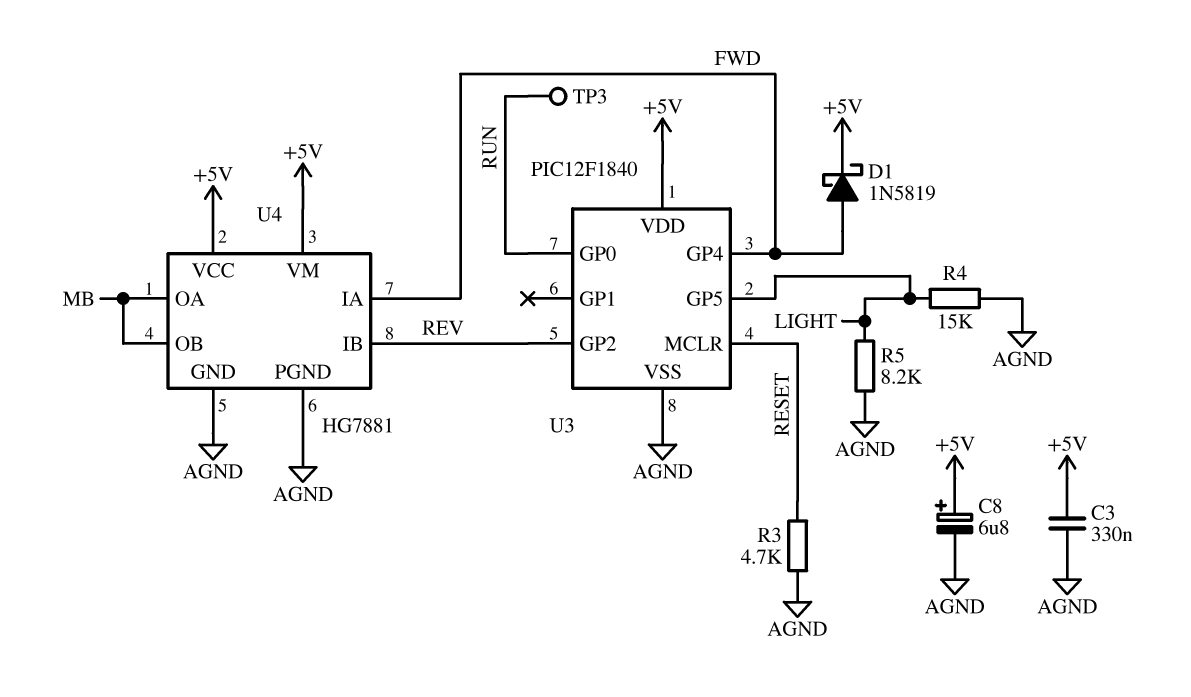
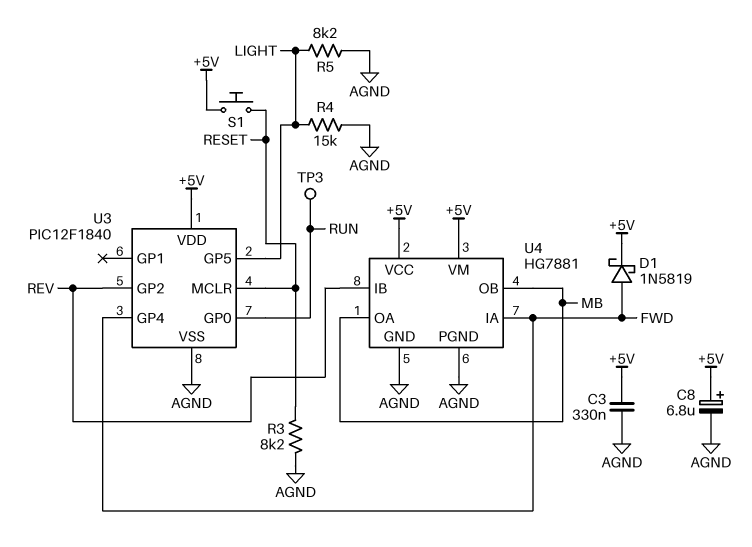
R3: 4.7k (AGND, RESET) -> 8.2k (AGND, RESET)
S1: none -> button (+5V, RESET)

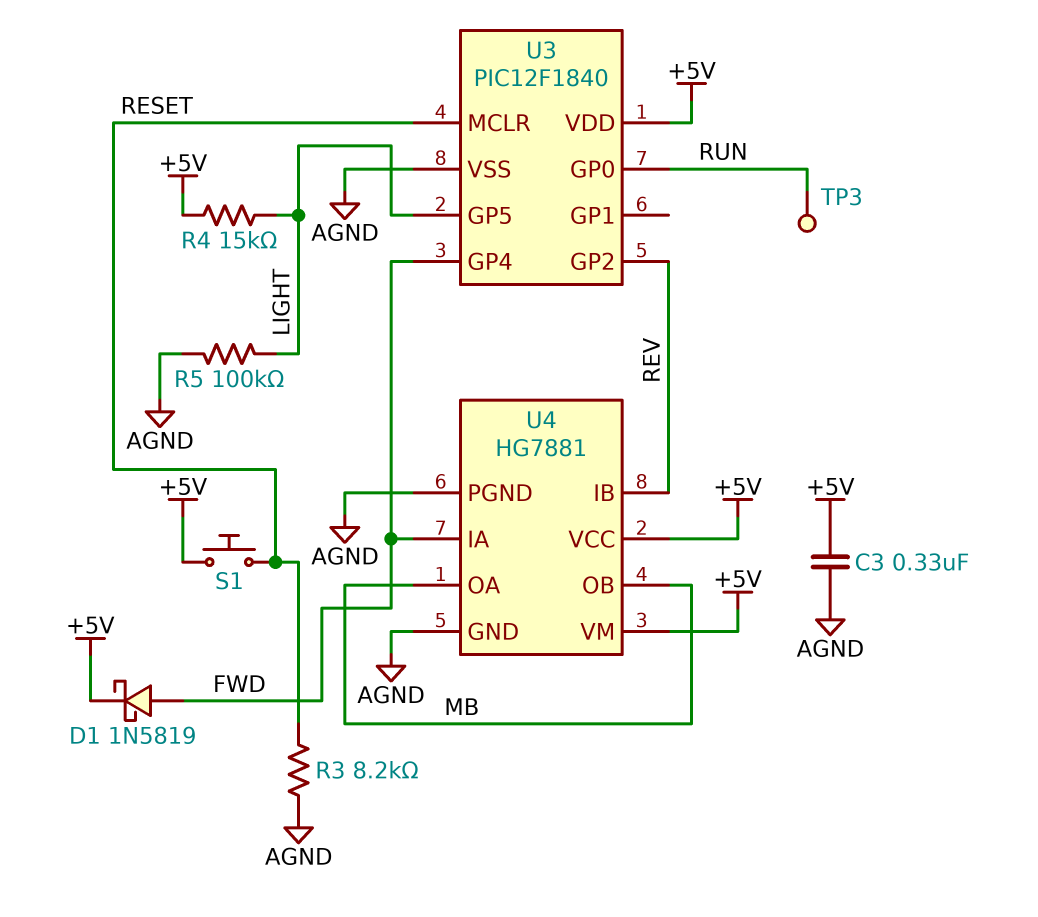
C8: 6.8uF (plus +5V, minus AGND) -> none
R4: 15k (AGND, LIGHT) -> 15k (+5V, LIGHT)
R5: 8.2k (AGND, LIGHT) -> 100k (AGND, LIGHT)

